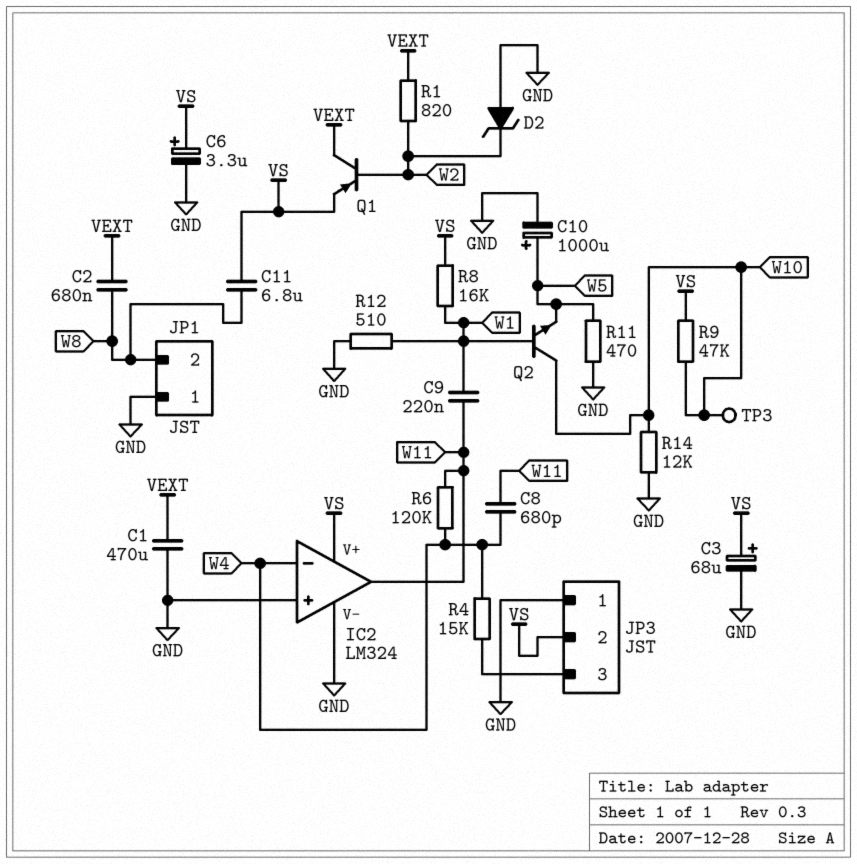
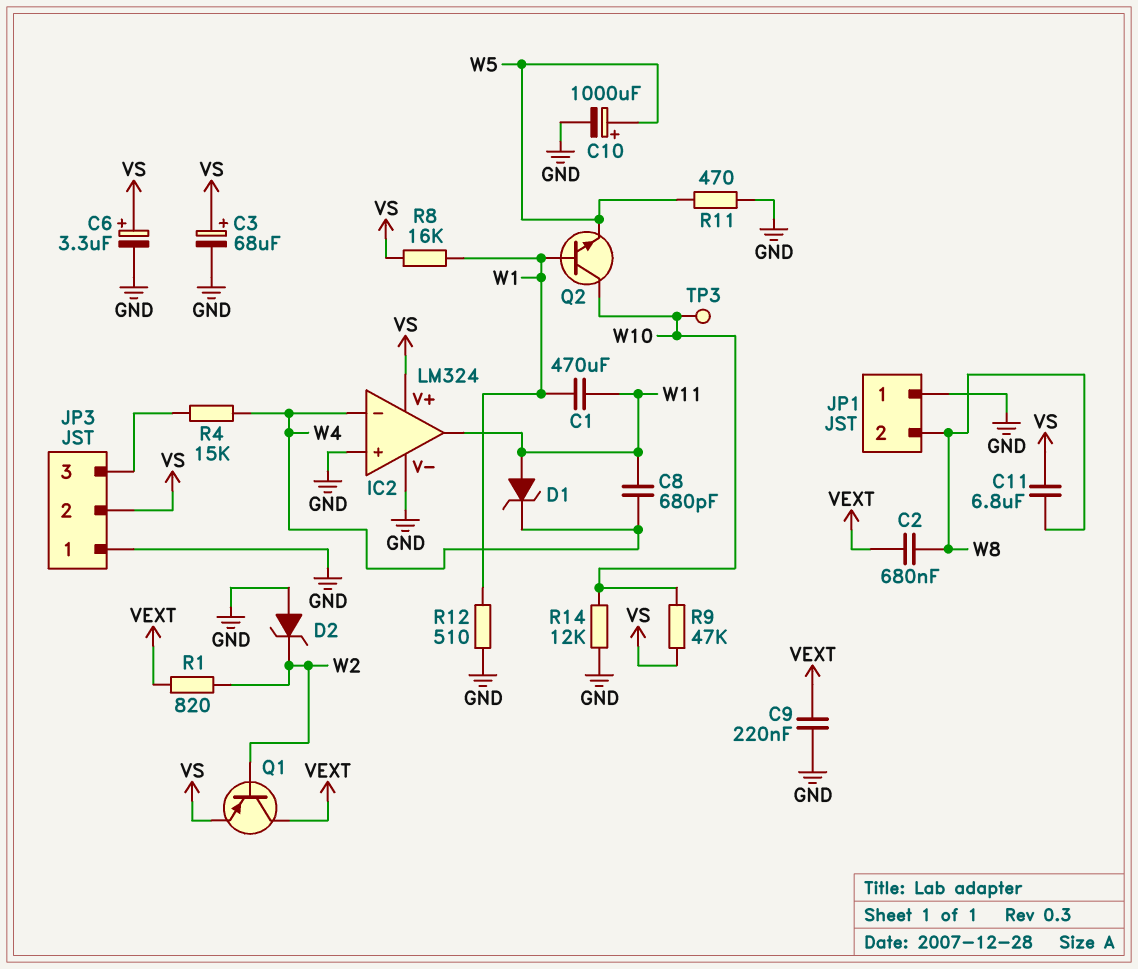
C1: 470uF (GND, VEXT) -> 470uF (W1, W11)
C9: 220nF (W1, W11) -> 220nF (GND, VEXT)
D1: none -> zener (A W11, K W4)
R6: 120k (W4, W11) -> none

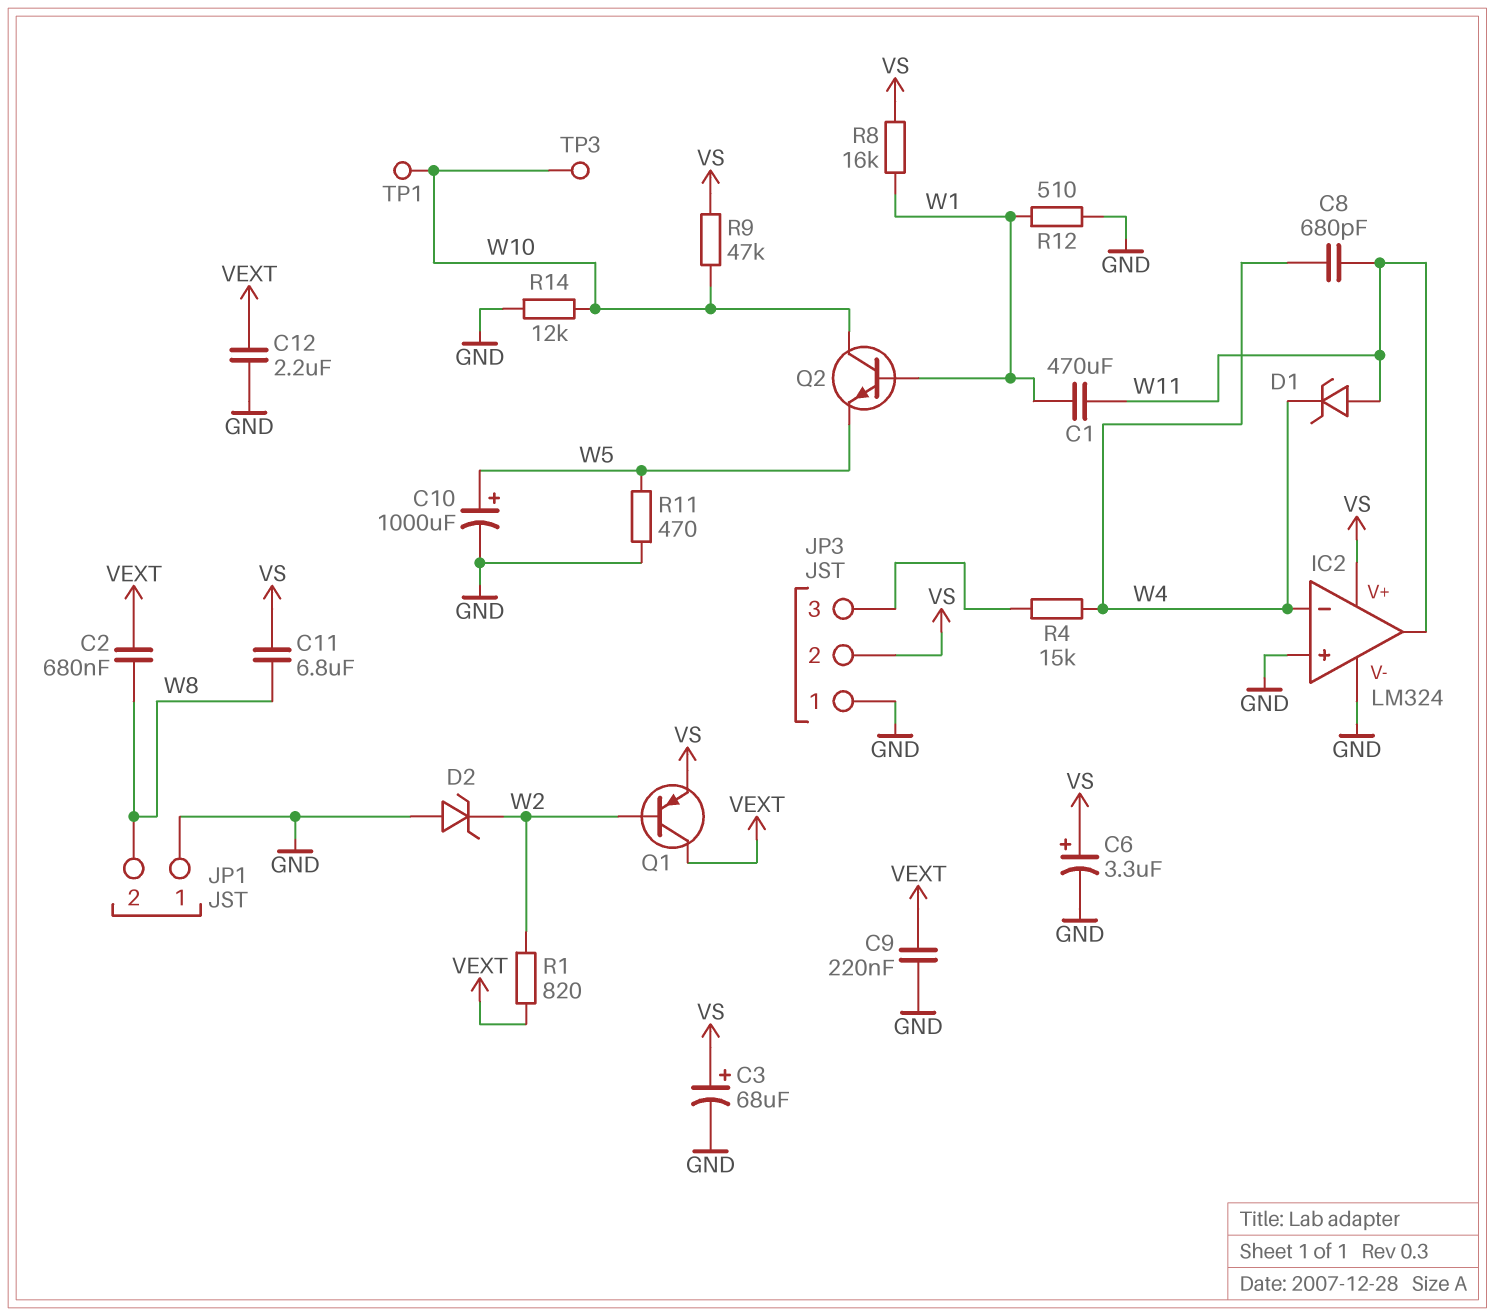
C12: none -> 2.2uF (GND, VEXT)
TP1: none -> test point (W10)

